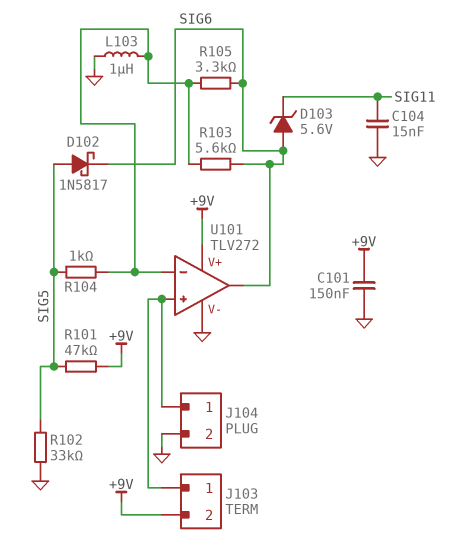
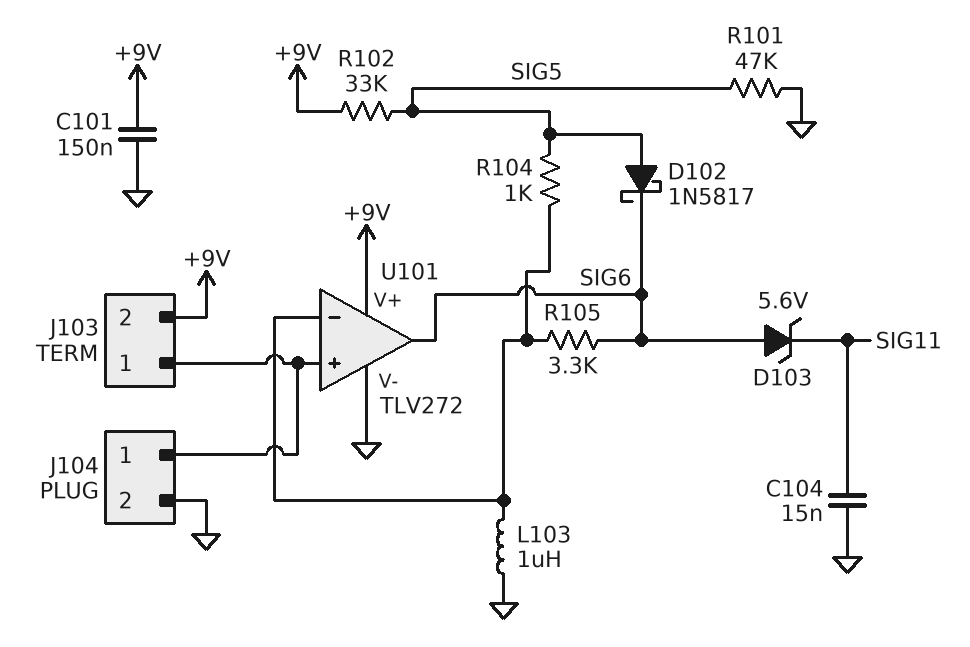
R101: 47k (+9V, SIG5) -> 47k (GND, SIG5)
R102: 33k (GND, SIG5) -> 33k (+9V, SIG5)
R103: 5.6k (SIG6, U101/in-) -> none

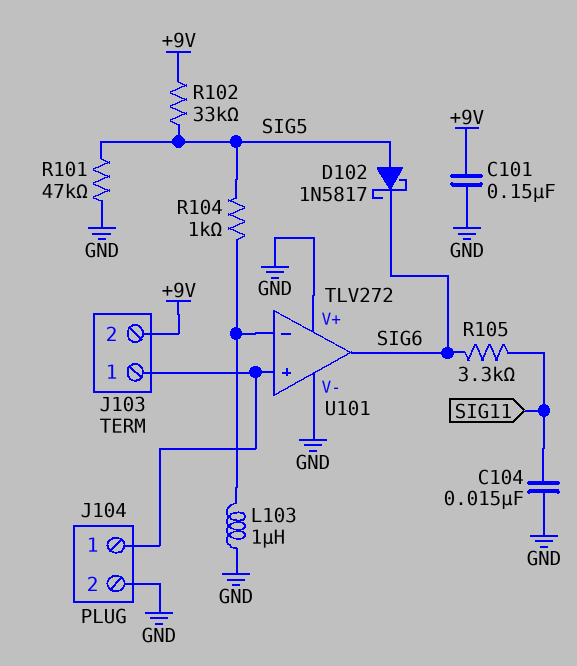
D103: zener 5.6V (A SIG6, K SIG11) -> none
R105: 3.3k (SIG6, U101/in-) -> 3.3k (SIG6, SIG11)
U101 pin V+: +9V -> GND

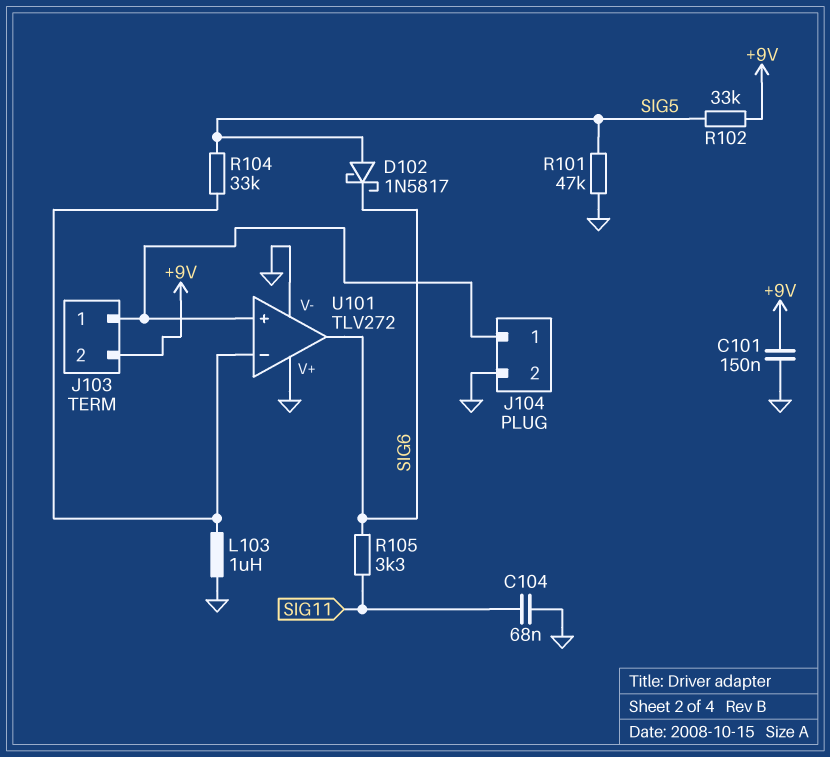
C104: 15nF (GND, SIG11) -> 68nF (GND, SIG11)
R104: 1k (SIG5, U101/in-) -> 33k (SIG5, U101/in-)

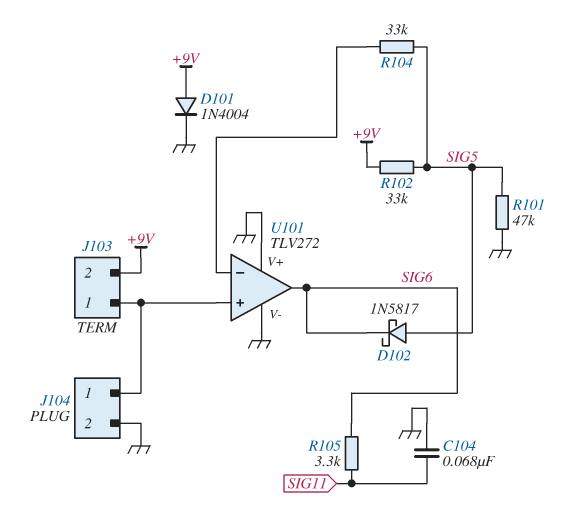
C101: 150nF (+9V, GND) -> none
D101: none -> diode 1N4004 (A +9V, K GND)
L103: 1uH (GND, U101/in-) -> none

